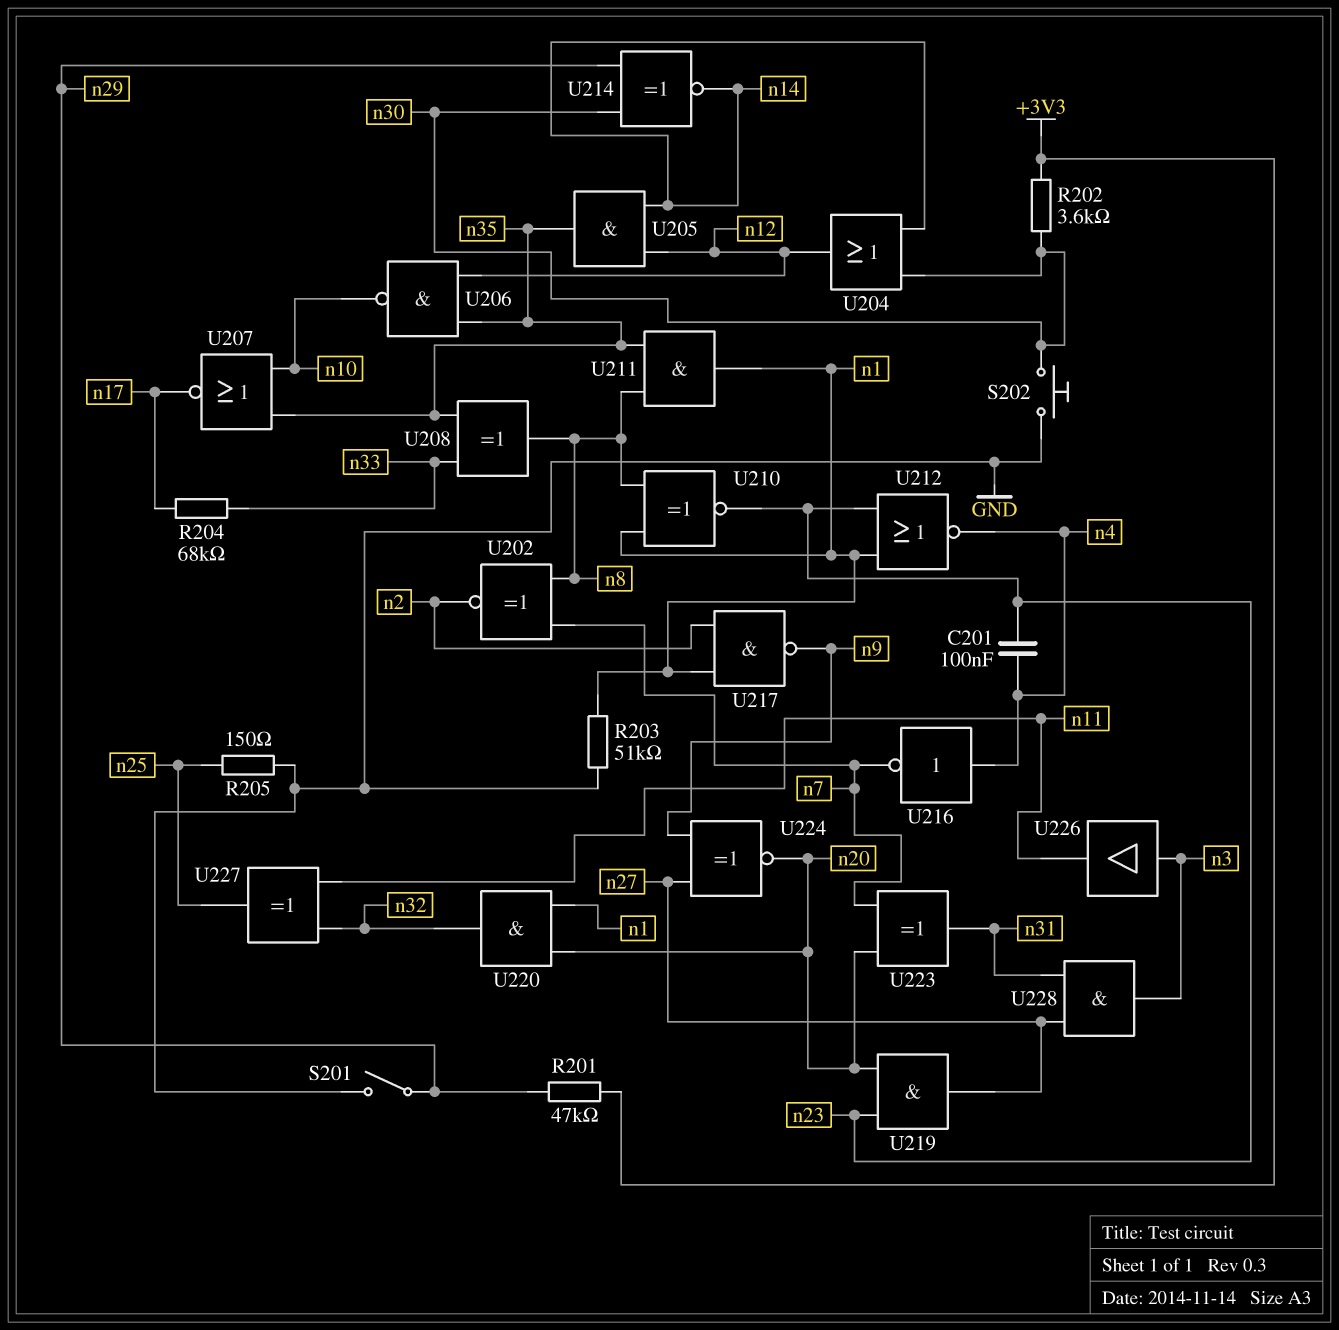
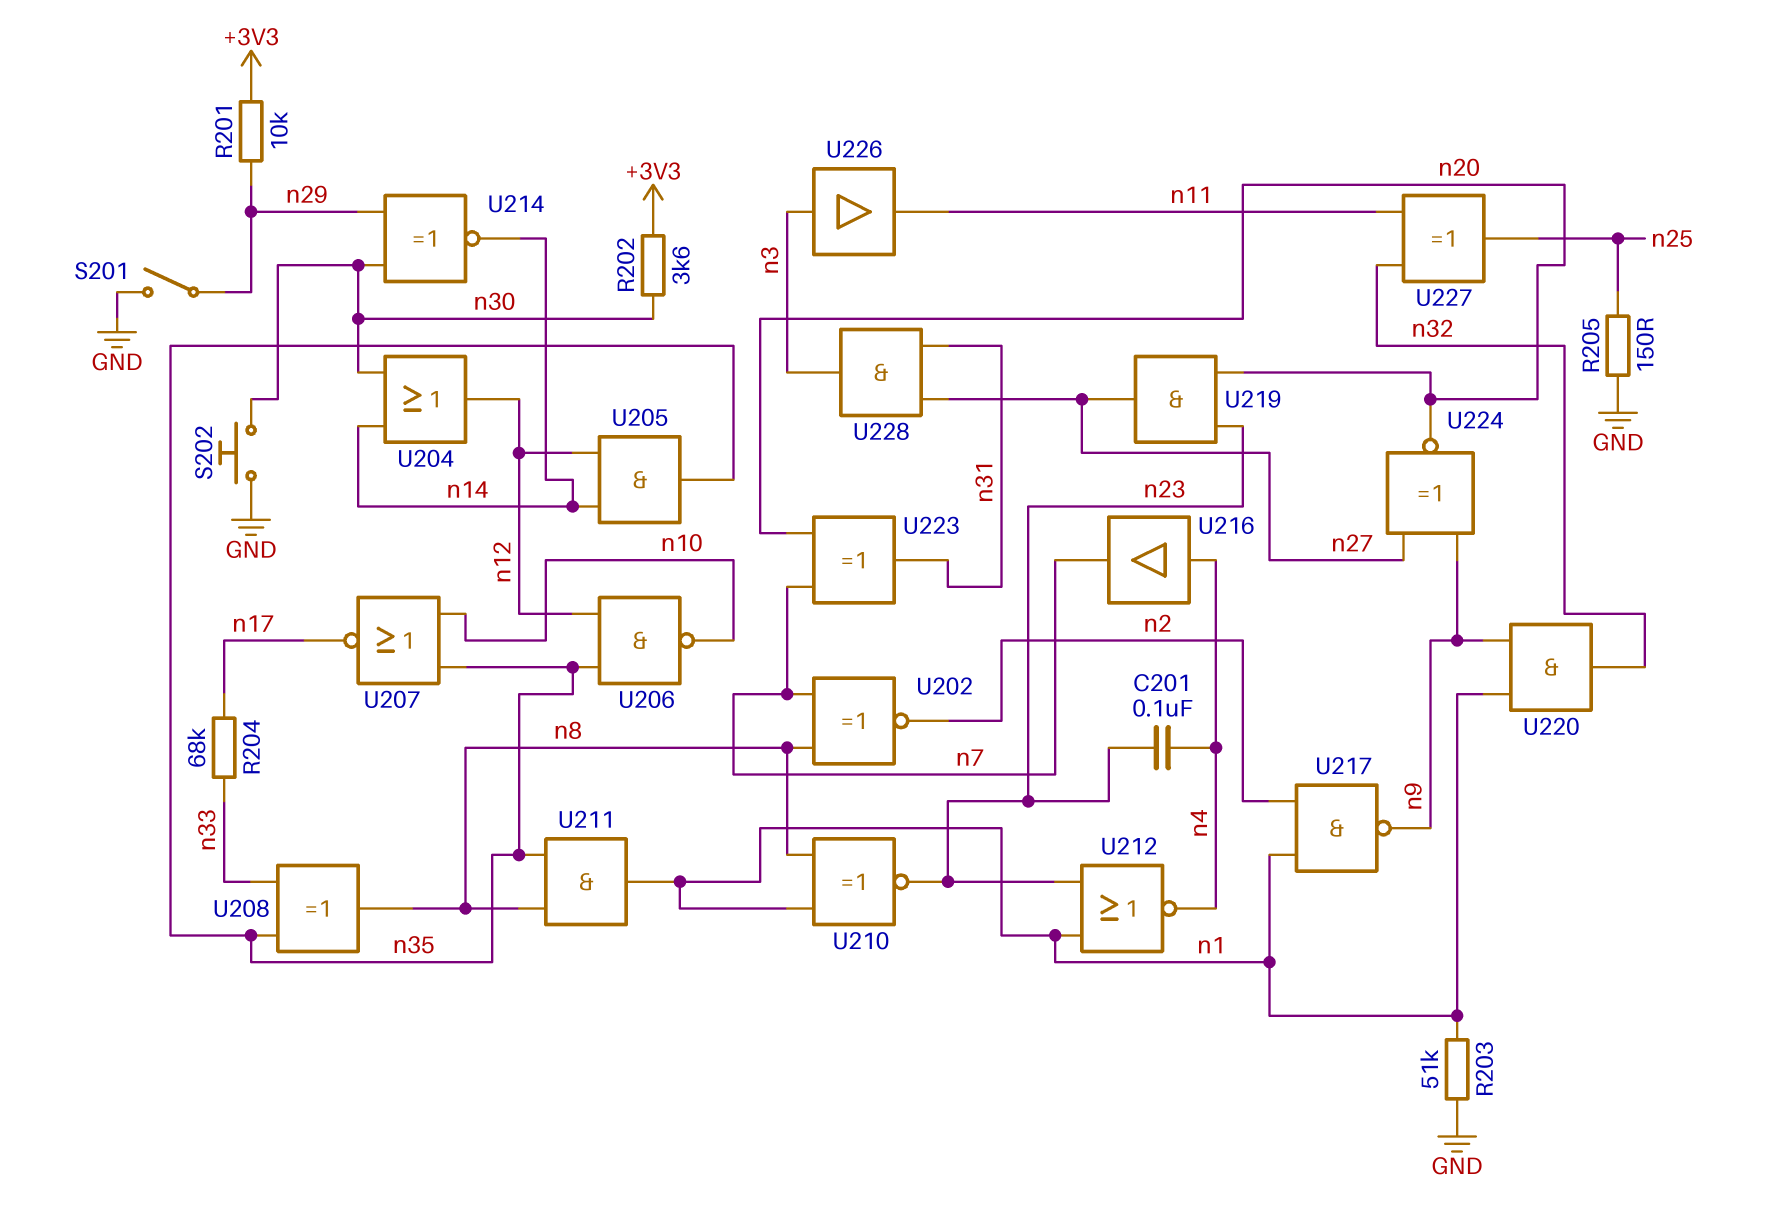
R201: 47k (+3V3, n29) -> 10k (+3V3, n29)
U216: NOT (in n4, out n7) -> buffer (in n4, out n7)
U220: AND (in n1, in n20, out n32) -> AND (in n1, in n9, out n32)

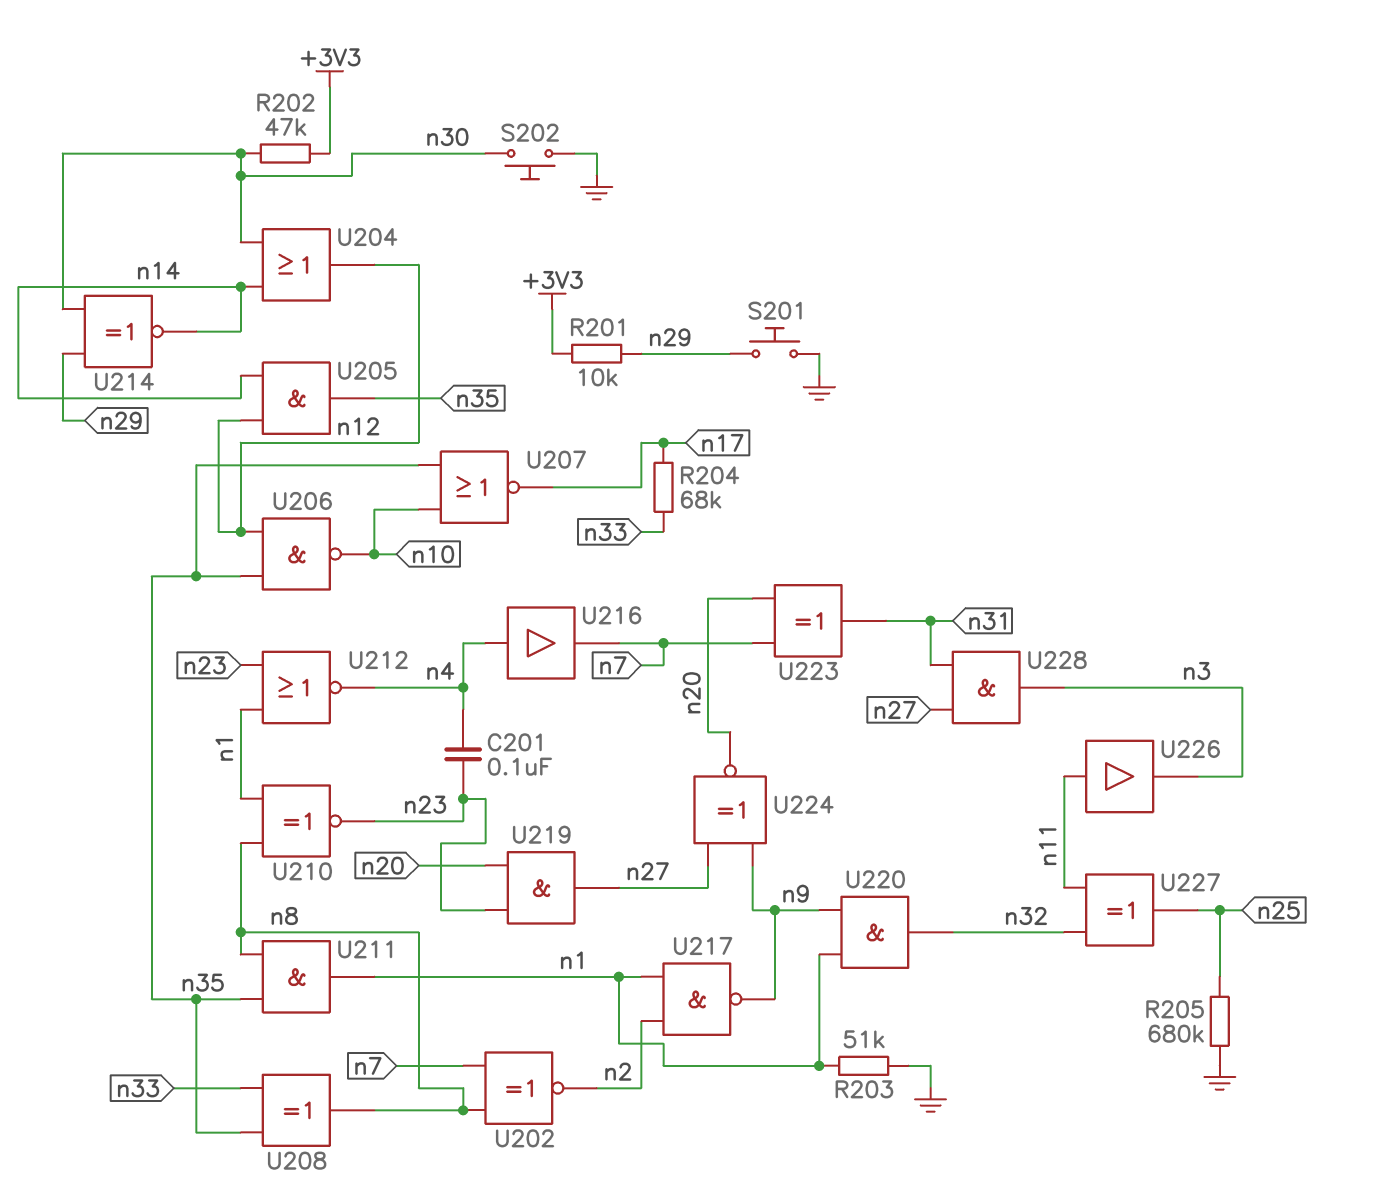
R202: 3.6k (+3V3, n30) -> 47k (+3V3, n30)
R205: 150 (GND, n25) -> 680k (GND, n25)
S201: switch (GND, n29) -> button (GND, n29)
U226: buffer (in n3, out n11) -> buffer (in n11, out n3)

